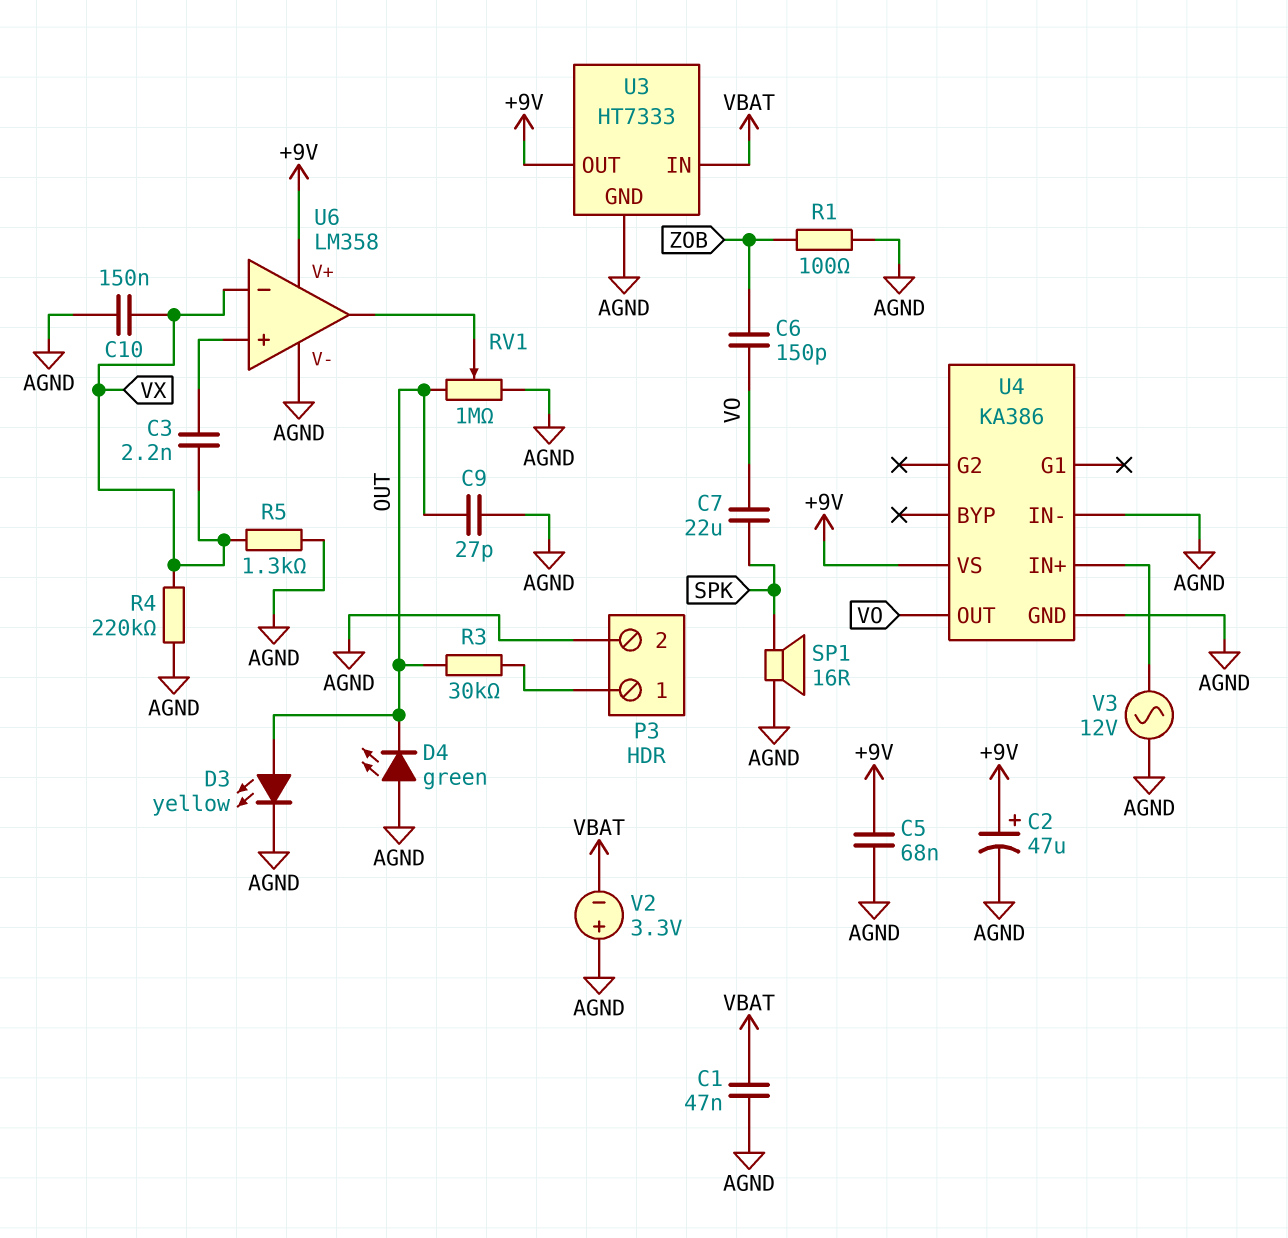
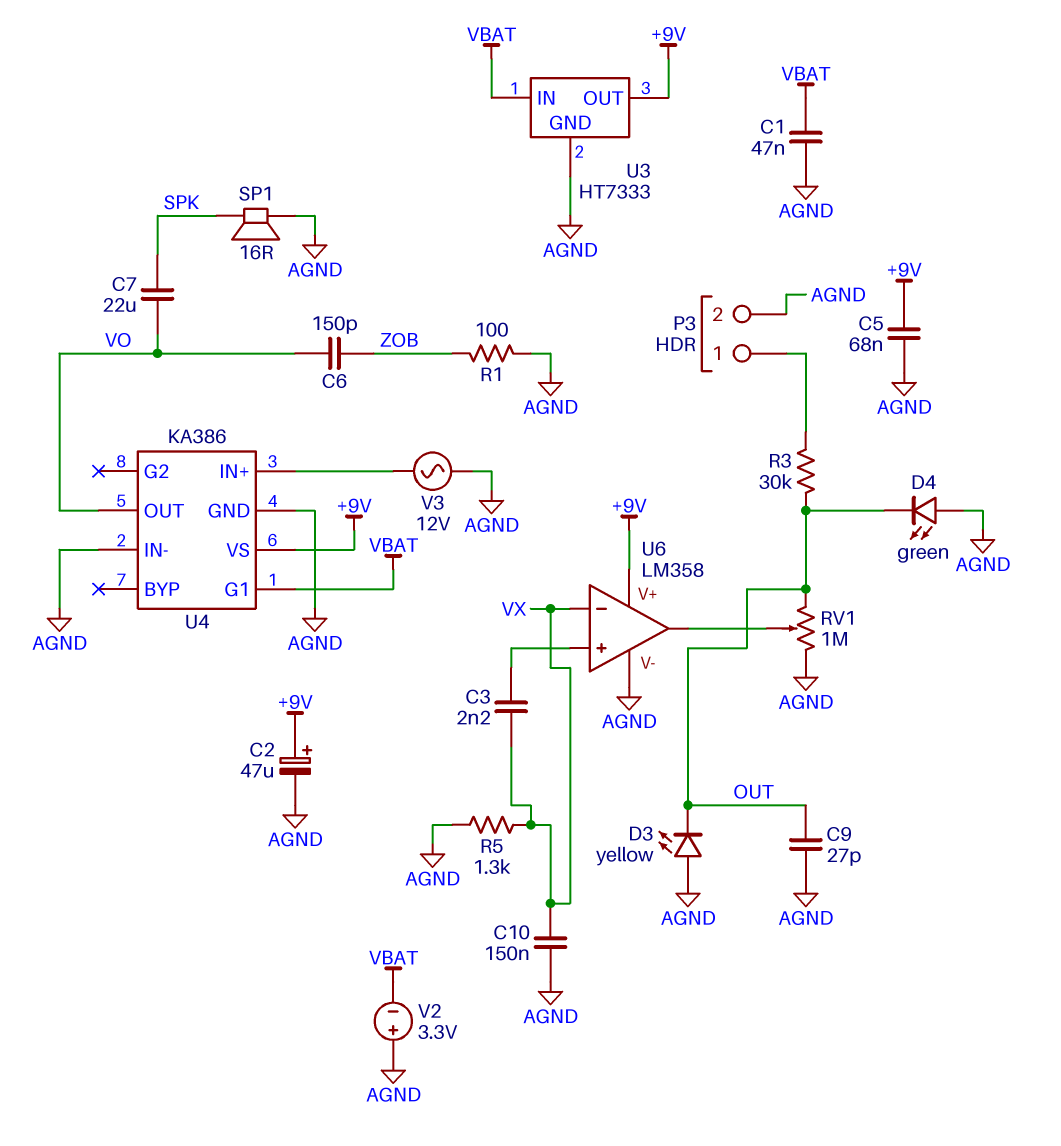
D3: LED yellow (A OUT, K AGND) -> LED yellow (A AGND, K OUT)
R4: 220k (AGND, VX) -> none
U4 pin G1: none -> VBAT

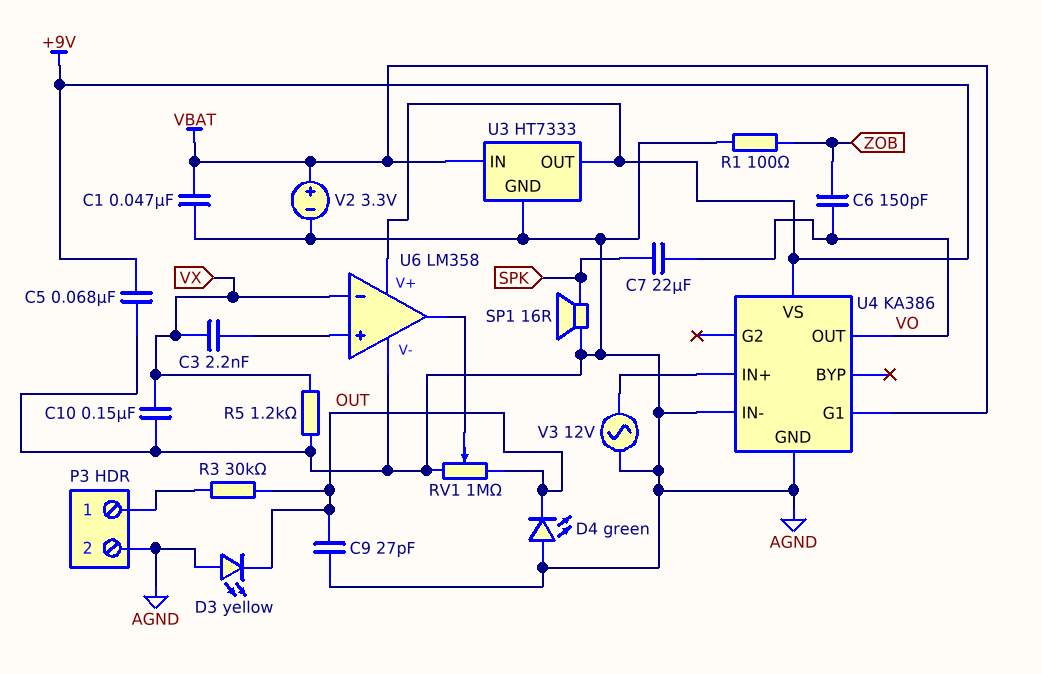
C2: 47uF (plus +9V, minus AGND) -> none
R5: 1.3k (AGND, VX) -> 1.2k (AGND, VX)
V2: 3.3V (plus AGND, minus VBAT) -> 3.3V (plus VBAT, minus AGND)

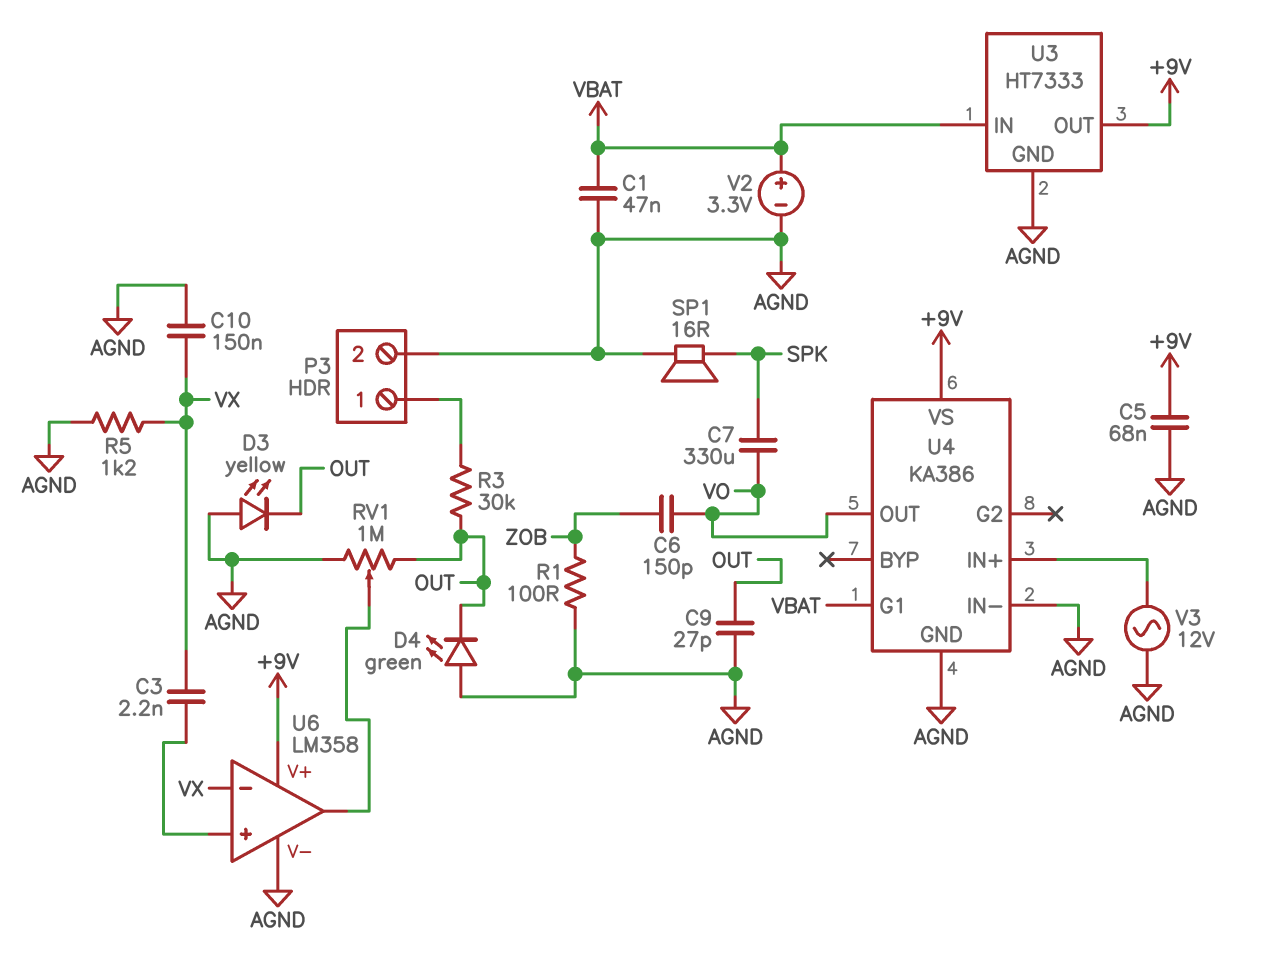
C7: 22uF (SPK, VO) -> 330uF (SPK, VO)

